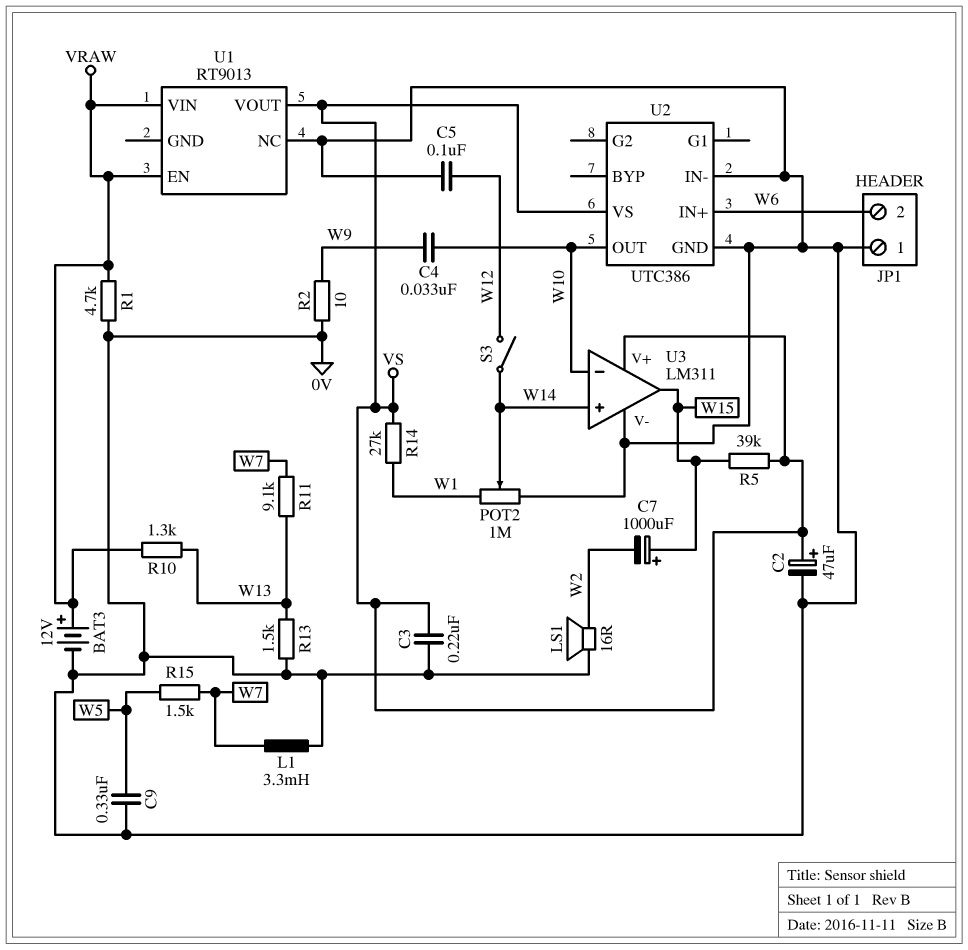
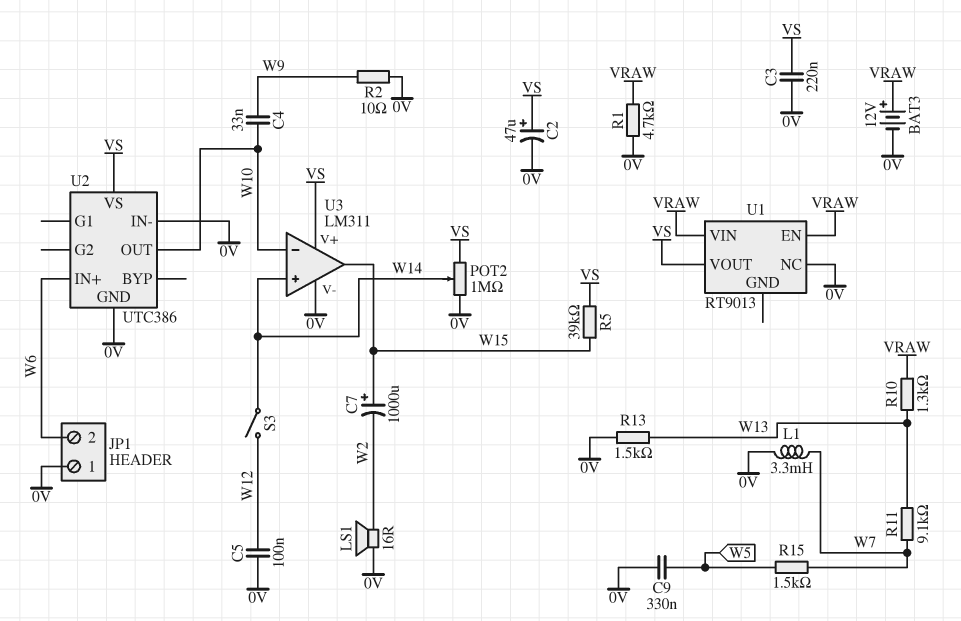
POT2: 1M (0V, W1, wiper W14) -> 1M (0V, VS, wiper W14)
R14: 27k (VS, W1) -> none

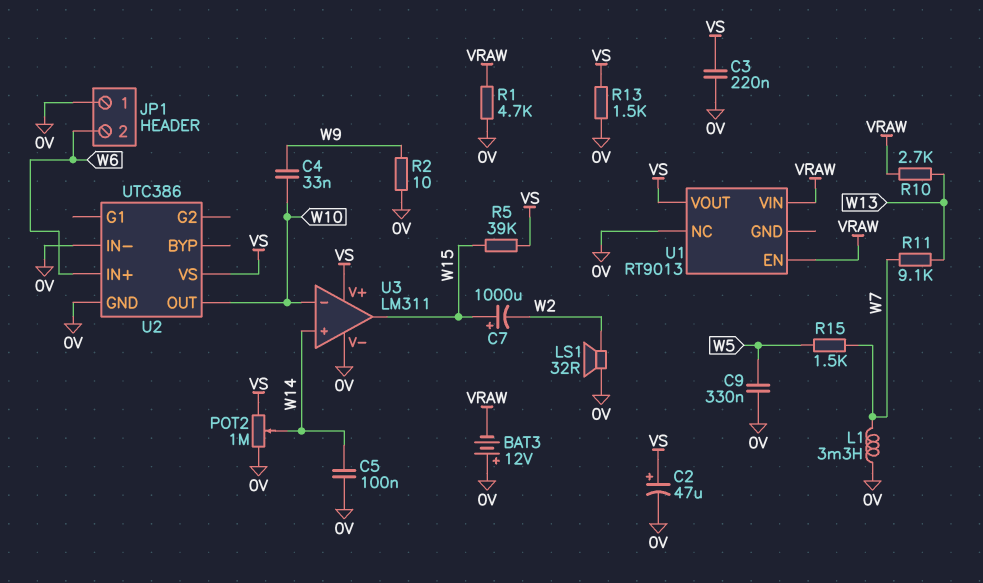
BAT3: 12V (plus VRAW, minus 0V) -> 12V (plus 0V, minus VRAW)
C5: 100nF (0V, W12) -> 100nF (0V, W14)
LS1: speaker 16R (0V, W2) -> speaker 32R (0V, W2)
R10: 1.3k (VRAW, W13) -> 2.7k (VRAW, W13)
R13: 1.5k (0V, W13) -> 1.5k (0V, VS)
S3: switch (W12, W14) -> none

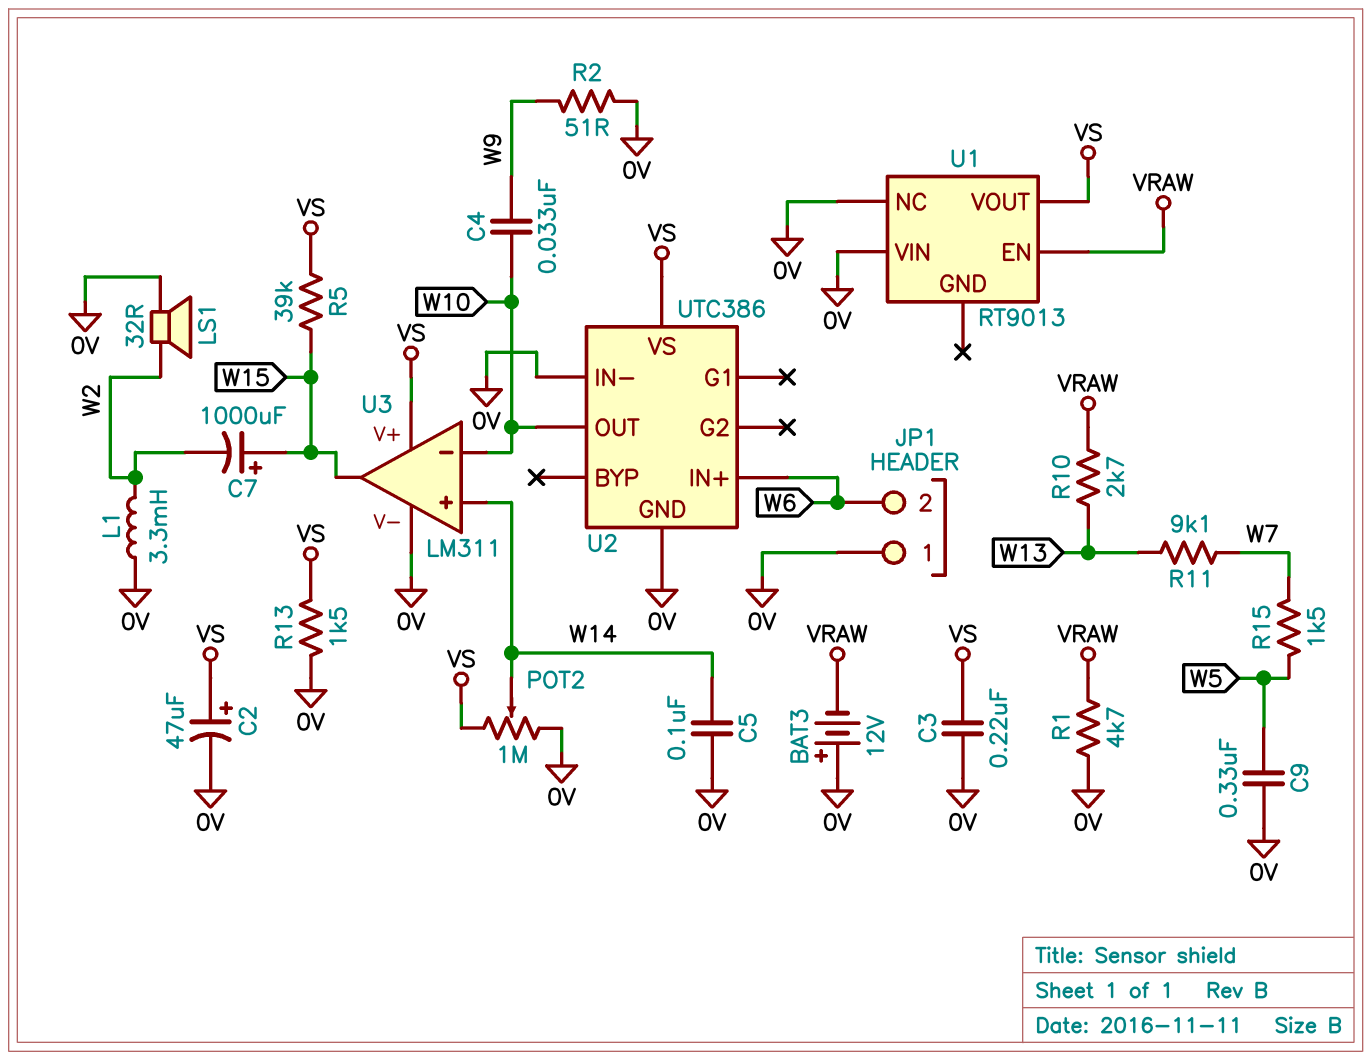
L1: 3.3mH (0V, W7) -> 3.3mH (0V, W2)
R2: 10 (0V, W9) -> 51 (0V, W9)
U1 pin VIN: VRAW -> 0V

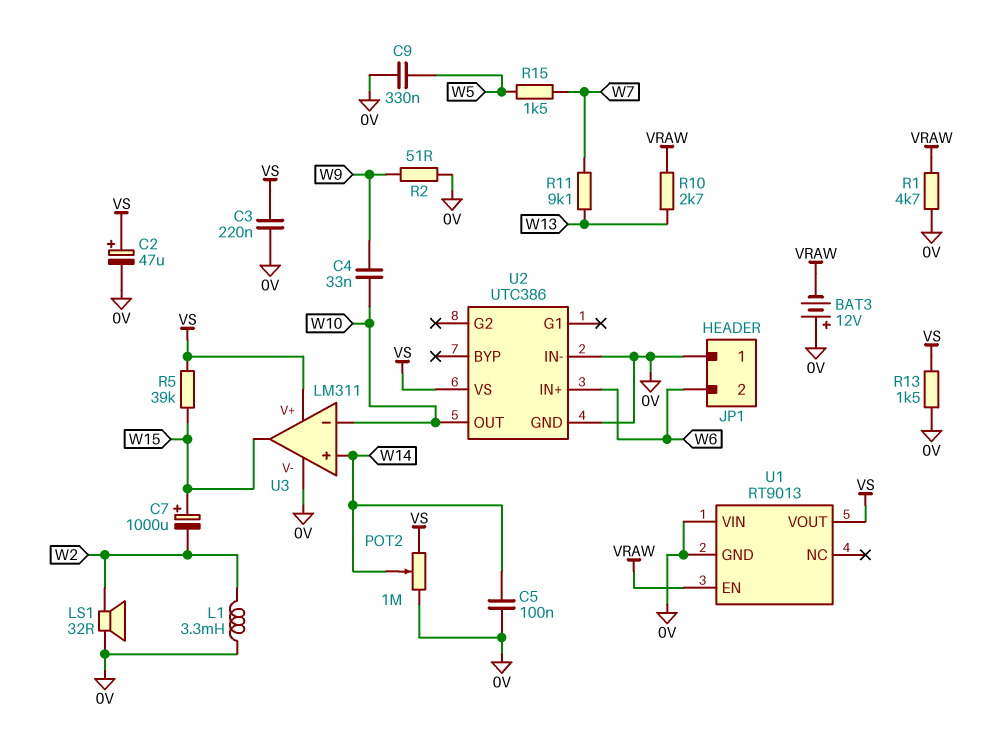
U1 pin GND: none -> 0V
U1 pin NC: 0V -> none

